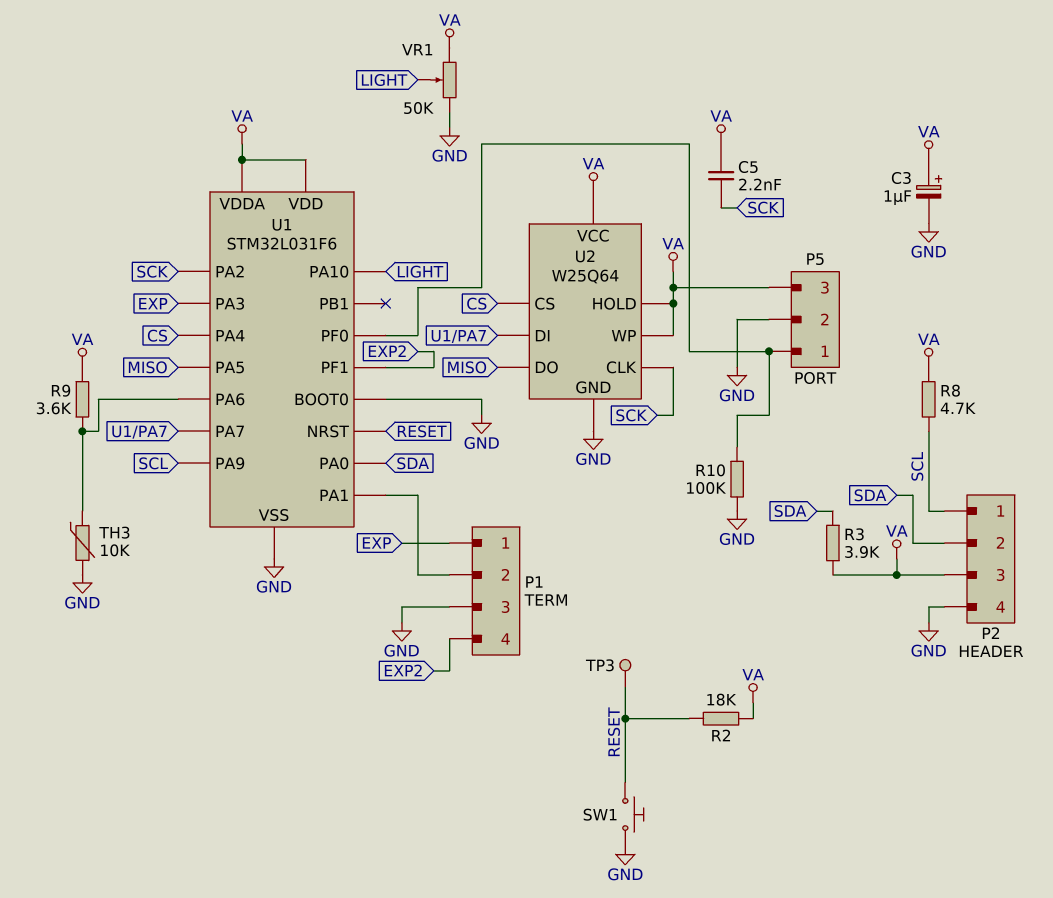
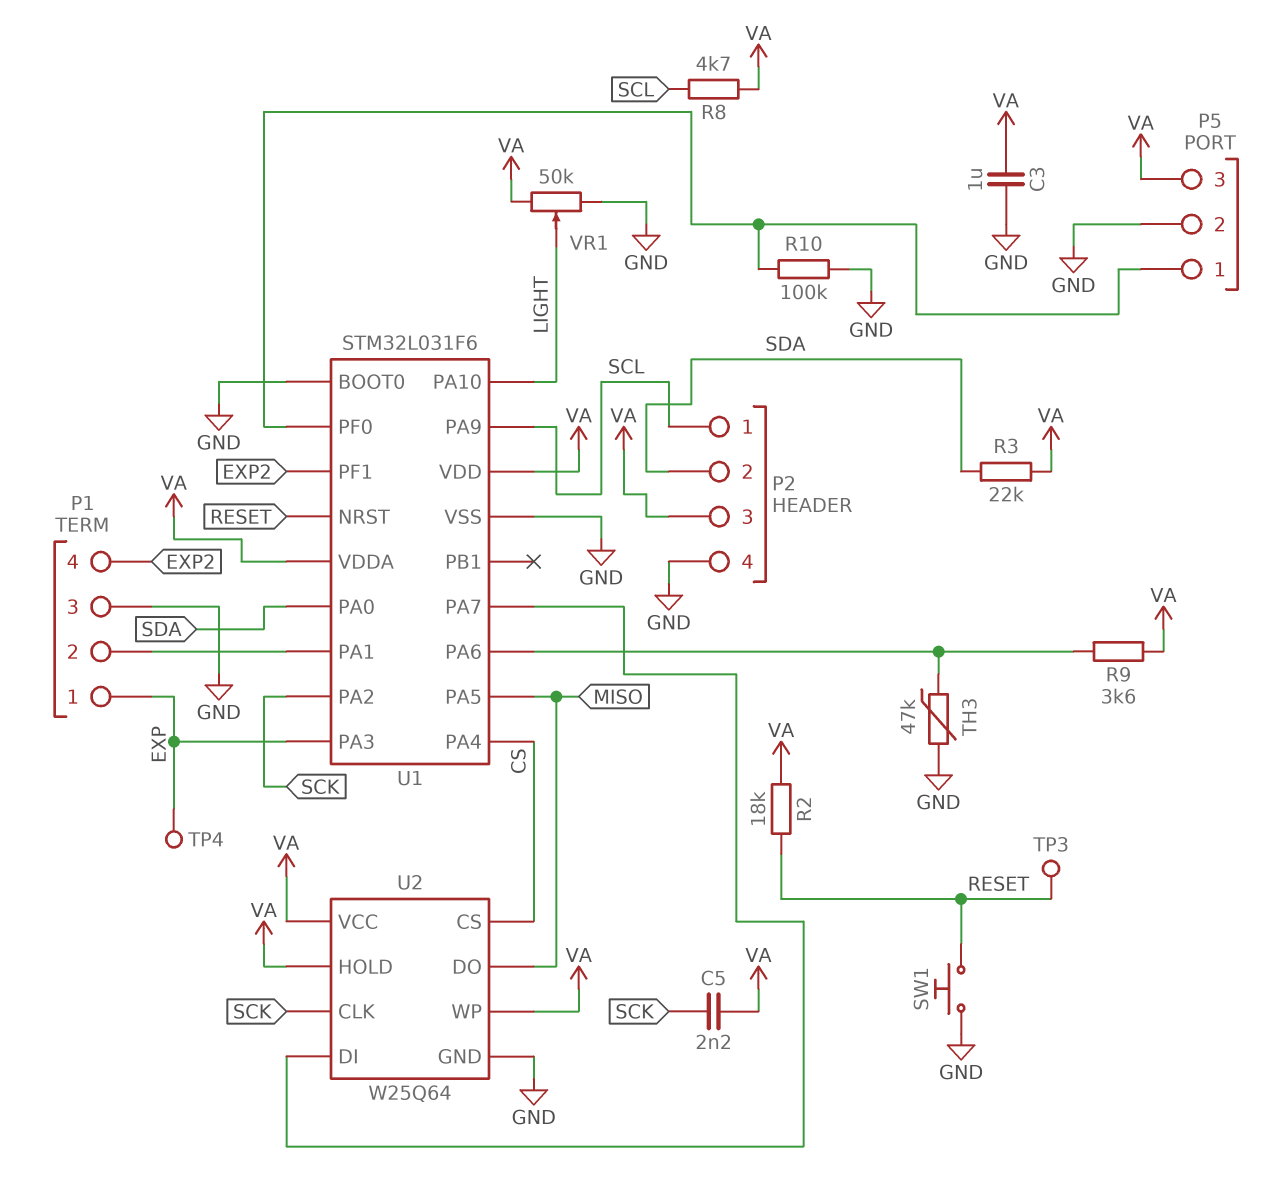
C3: 1uF (plus VA, minus GND) -> 1uF (GND, VA)
R3: 3.9k (SDA, VA) -> 22k (SDA, VA)
TH3: 10k (GND, U1/PA6) -> 47k (GND, U1/PA6)
TP4: none -> test point (EXP)

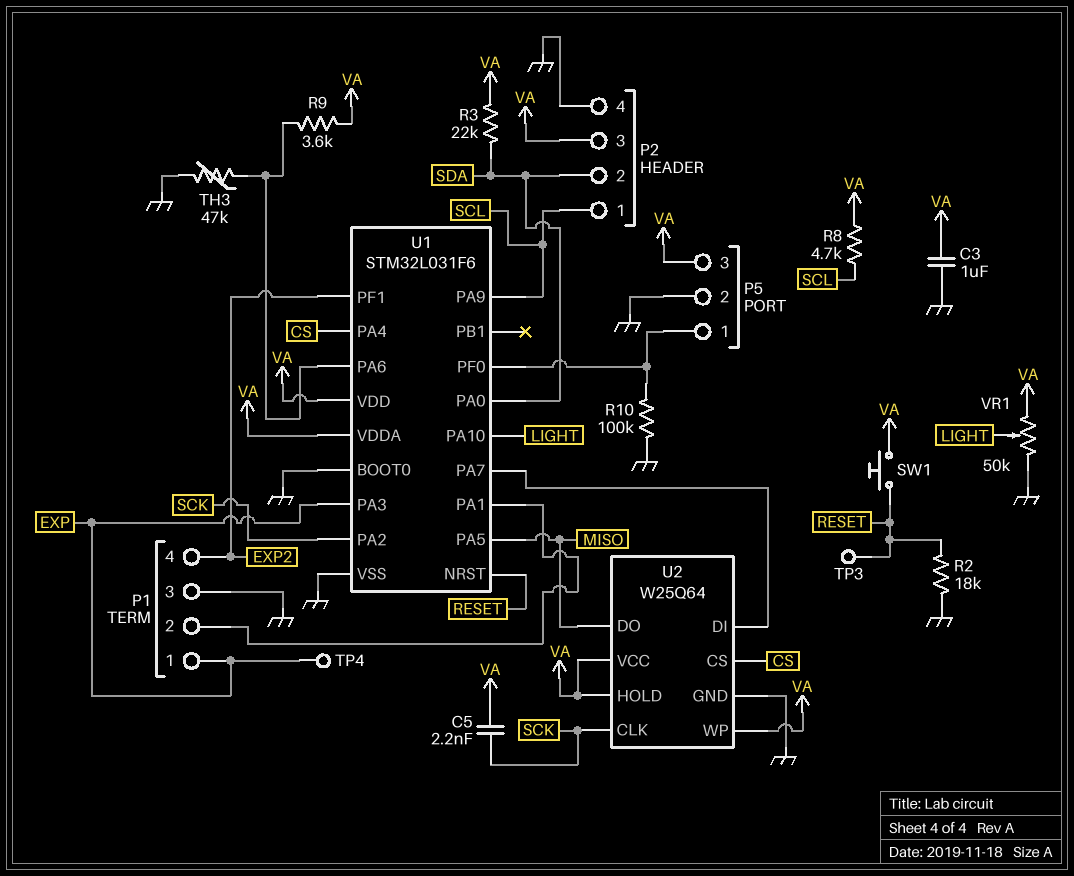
R2: 18k (RESET, VA) -> 18k (GND, RESET)
SW1: button (GND, RESET) -> button (RESET, VA)

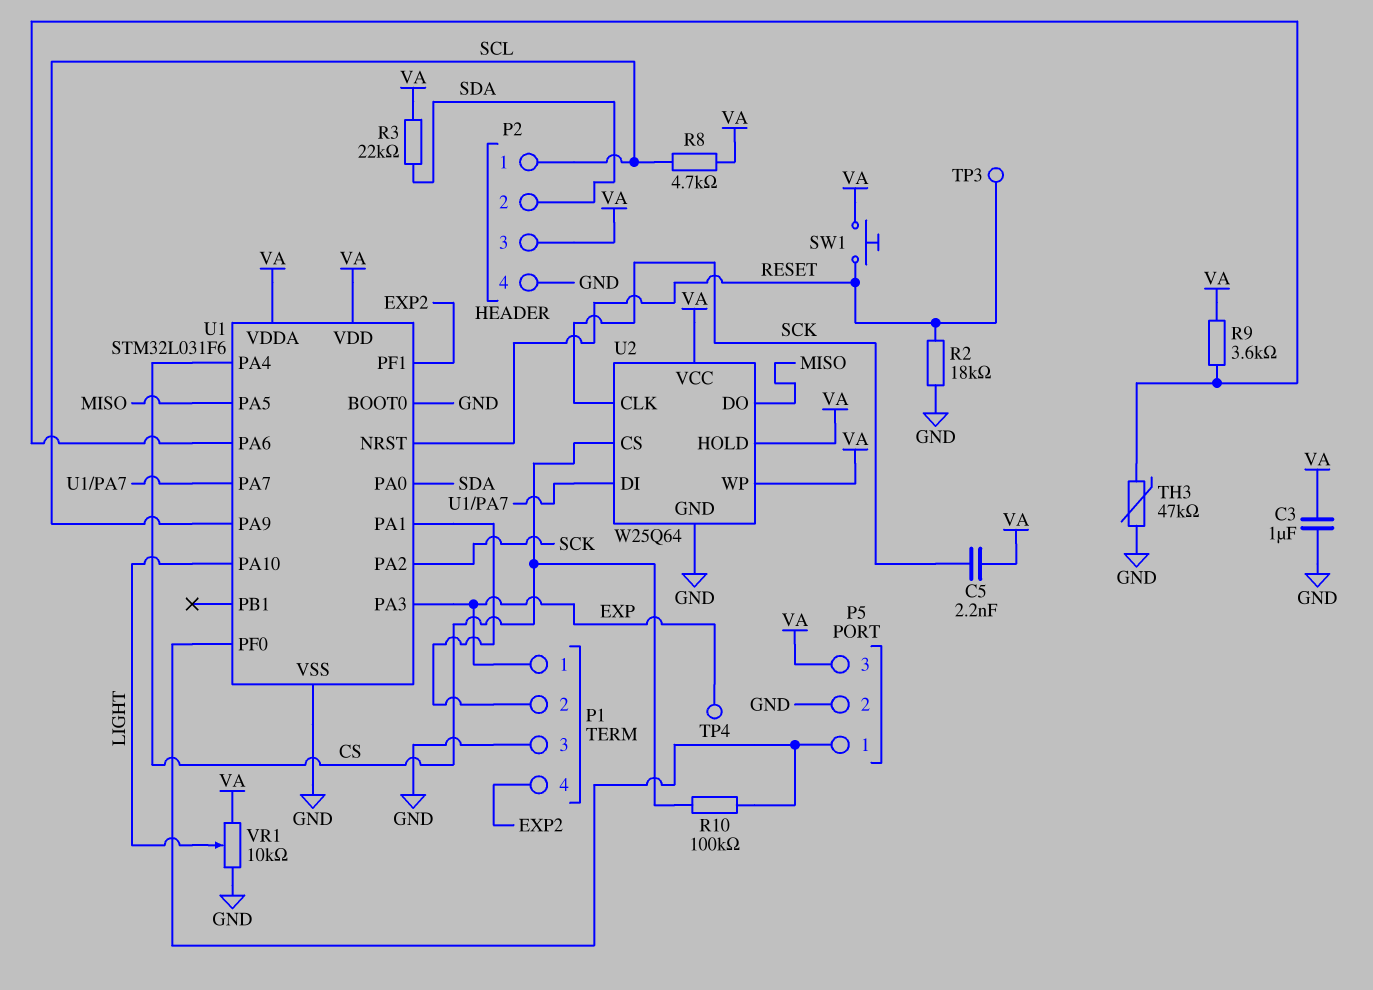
R10: 100k (GND, P5/1) -> 100k (CS, P5/1)
VR1: 50k (GND, VA, wiper LIGHT) -> 10k (GND, VA, wiper LIGHT)

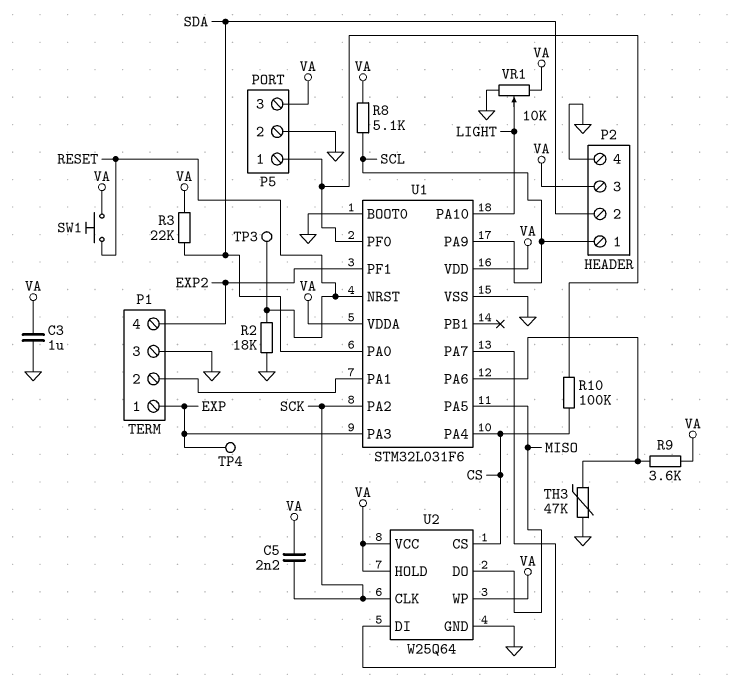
R8: 4.7k (SCL, VA) -> 5.1k (SCL, VA)

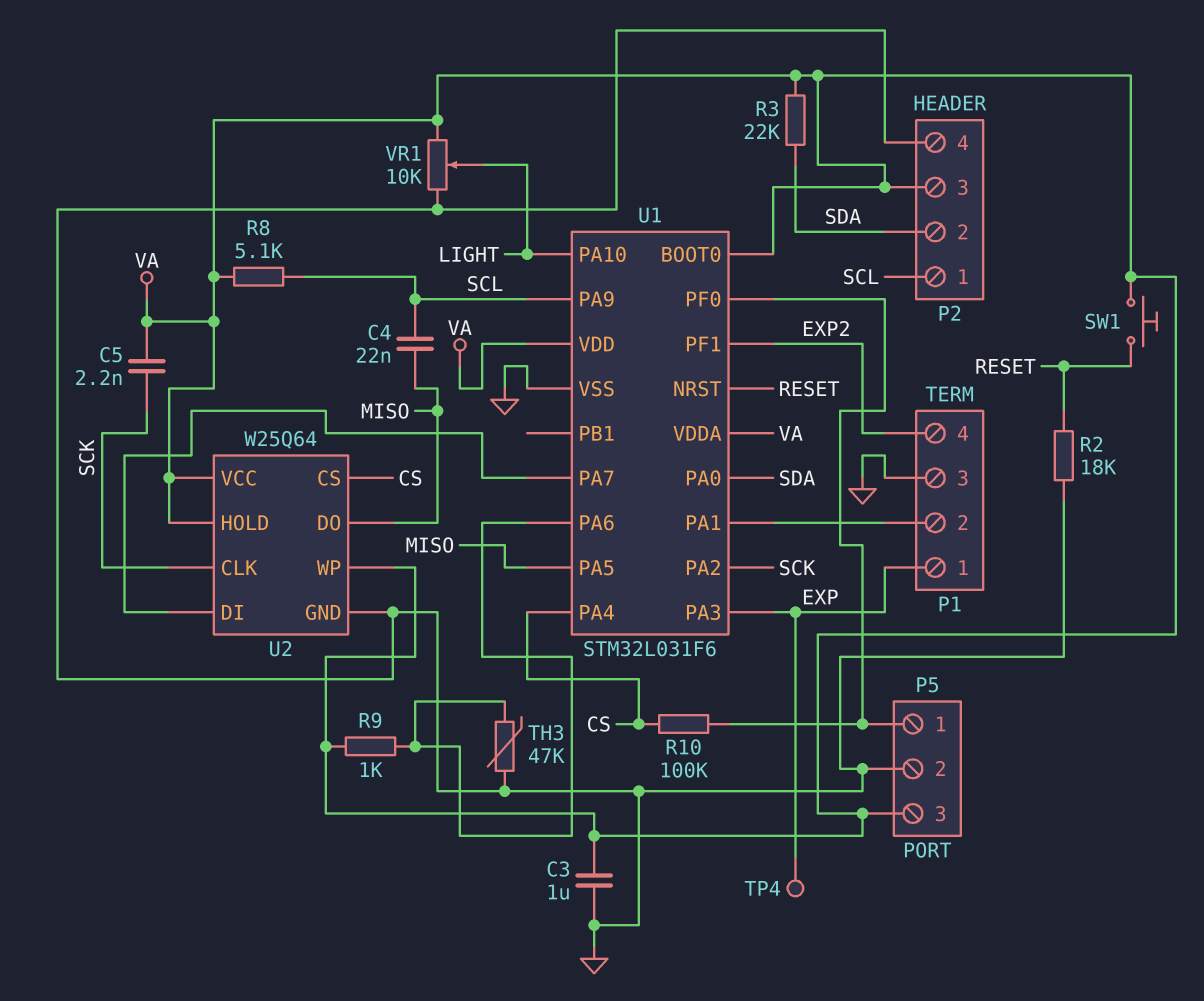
C4: none -> 22nF (MISO, SCL)
R9: 3.6k (U1/PA6, VA) -> 1k (U1/PA6, VA)
TP3: test point (RESET) -> none
U1 pin BOOT0: GND -> VA

